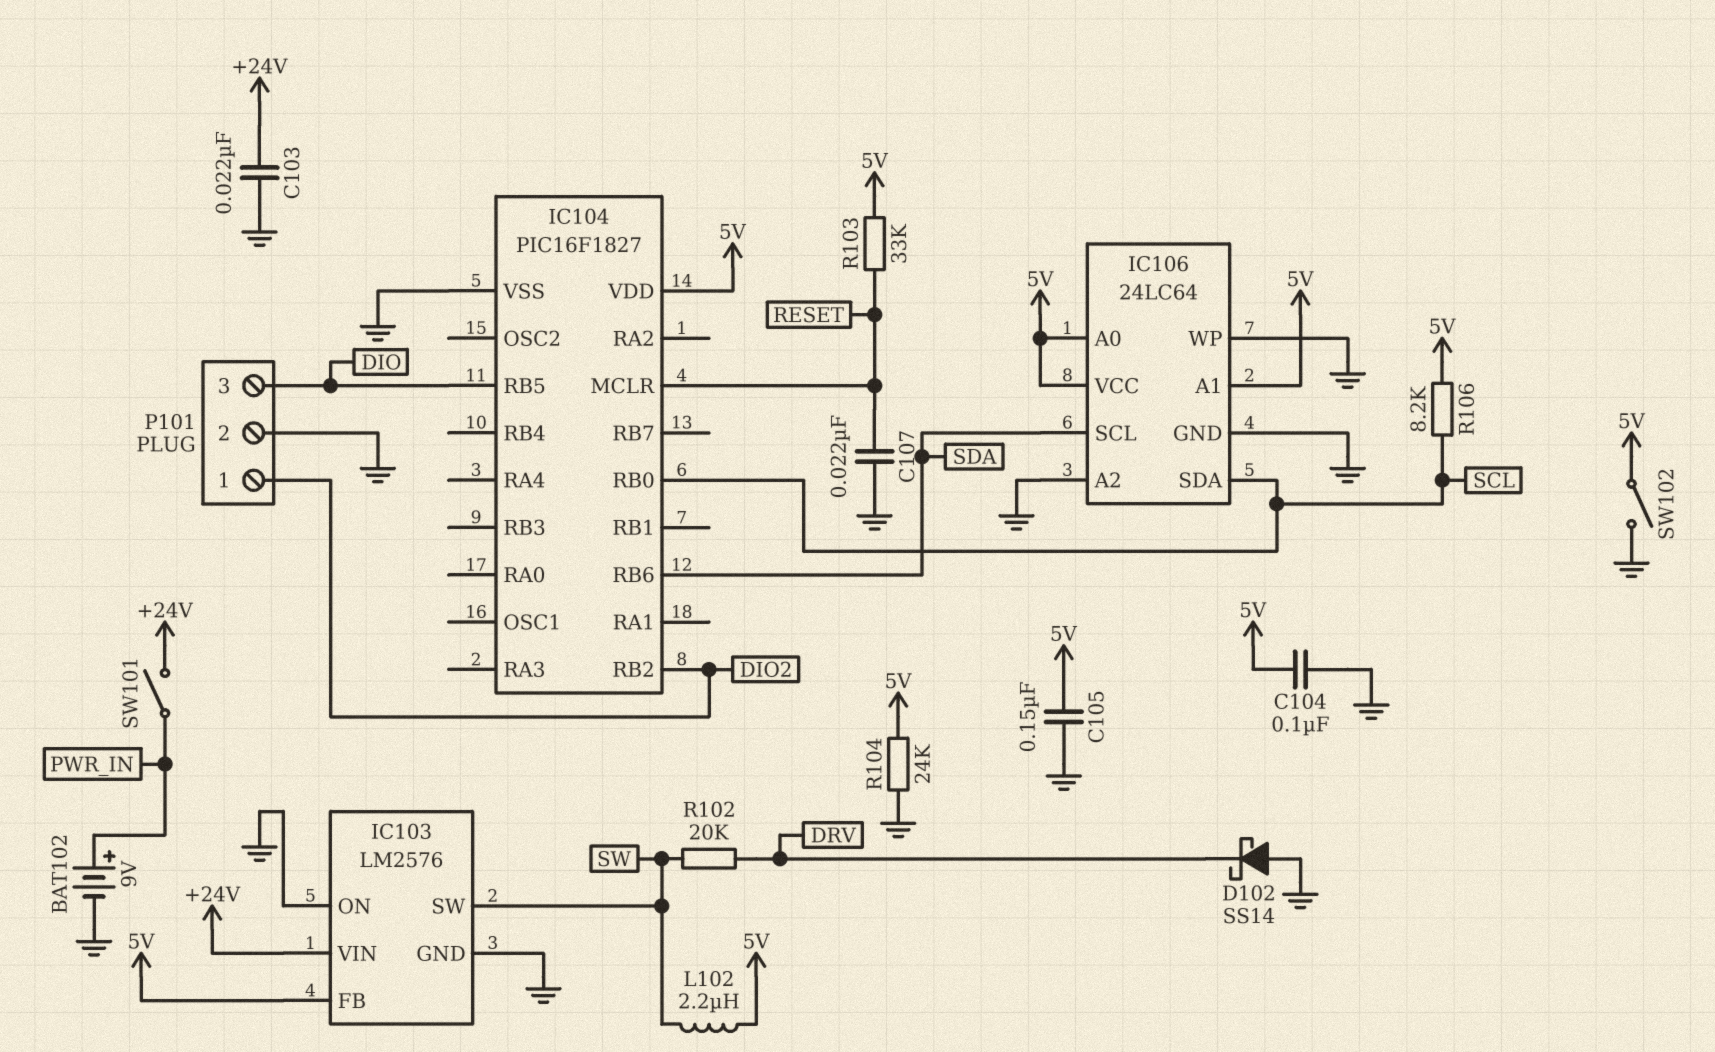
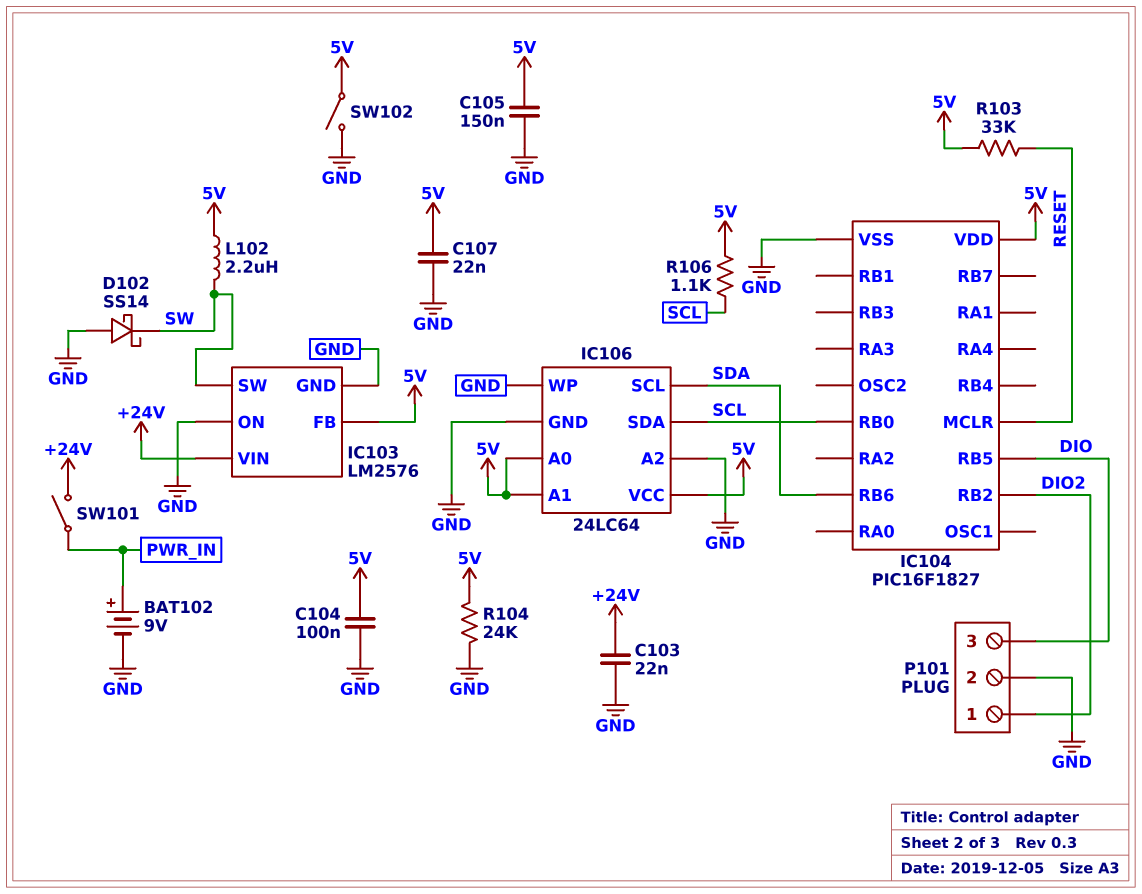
C107: 22nF (GND, RESET) -> 22nF (5V, GND)
D102: schottky SS14 (A GND, K DRV) -> schottky SS14 (A GND, K SW)
R102: 20k (DRV, SW) -> none
R106: 8.2k (5V, SCL) -> 1.1k (5V, SCL)

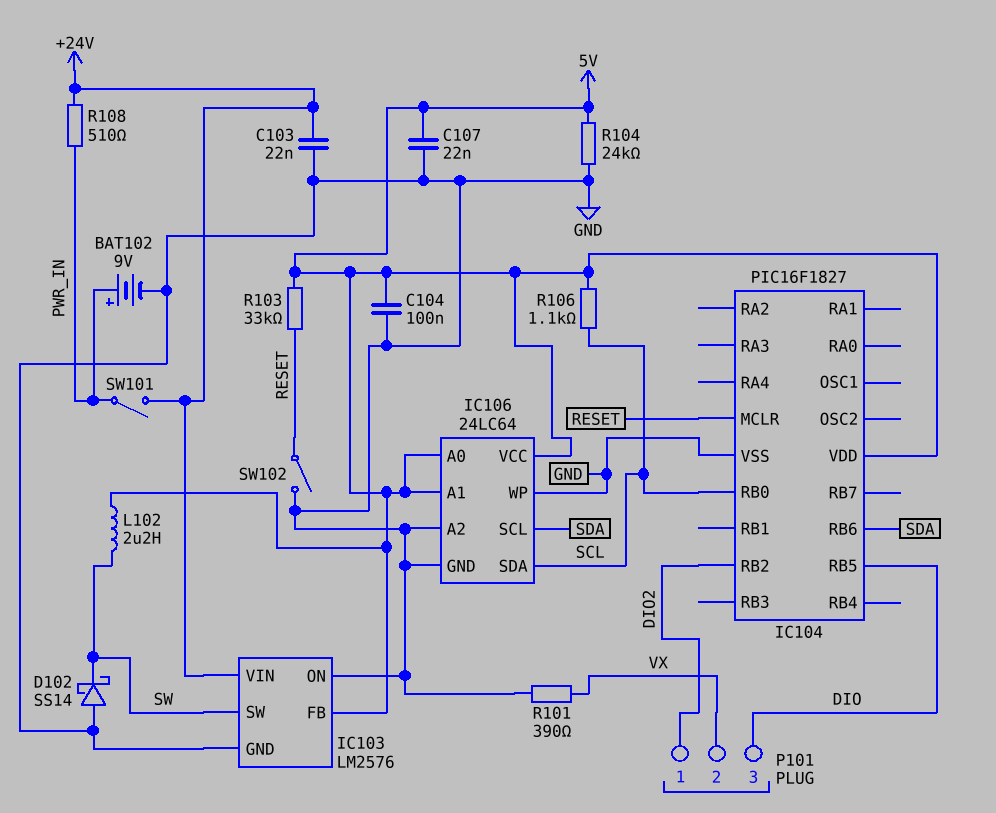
C105: 150nF (5V, GND) -> none
P101 pin 2: GND -> VX
R101: none -> 390 (GND, VX)
R108: none -> 510 (+24V, PWR_IN)
SW102: switch (5V, GND) -> switch (GND, RESET)

